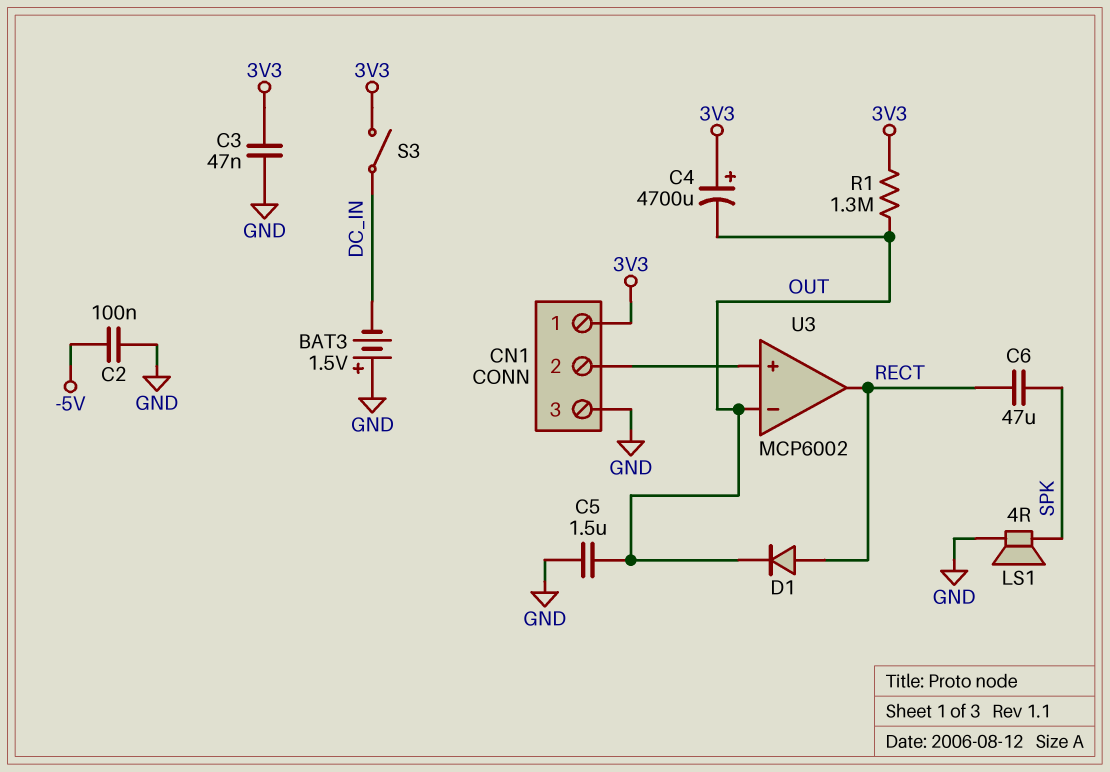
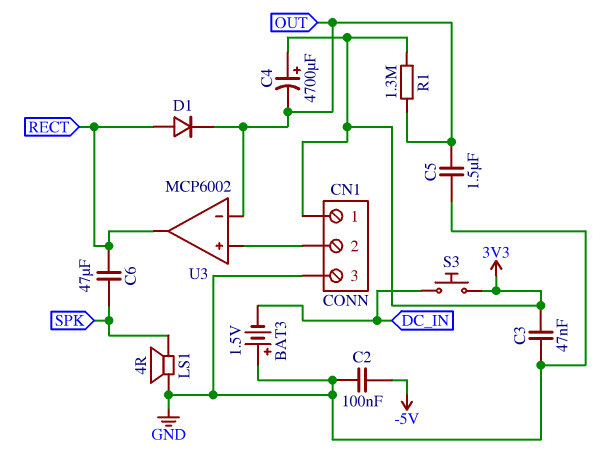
S3: switch (3V3, DC_IN) -> button (3V3, DC_IN)

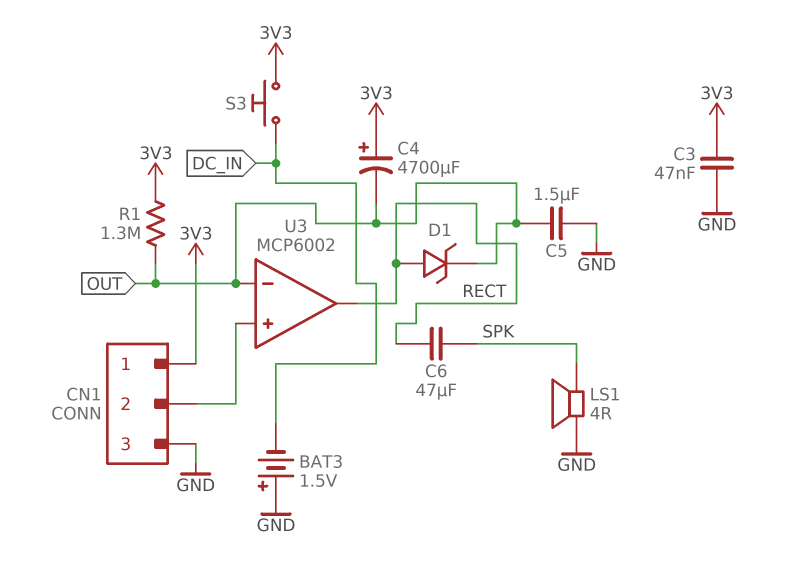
C2: 100nF (-5V, GND) -> none
D1: diode (A RECT, K OUT) -> zener (A RECT, K OUT)

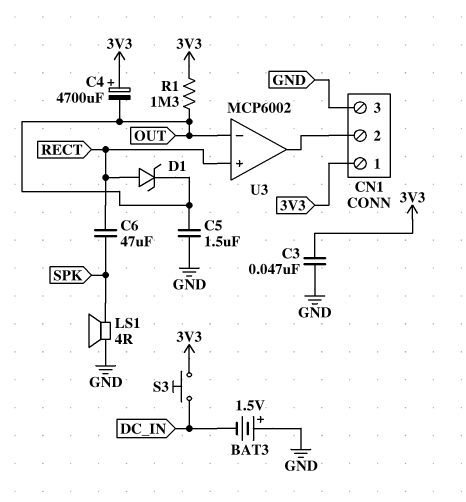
U3 pin in+: CN1/2 -> RECT
U3 pin out: RECT -> CN1/2

